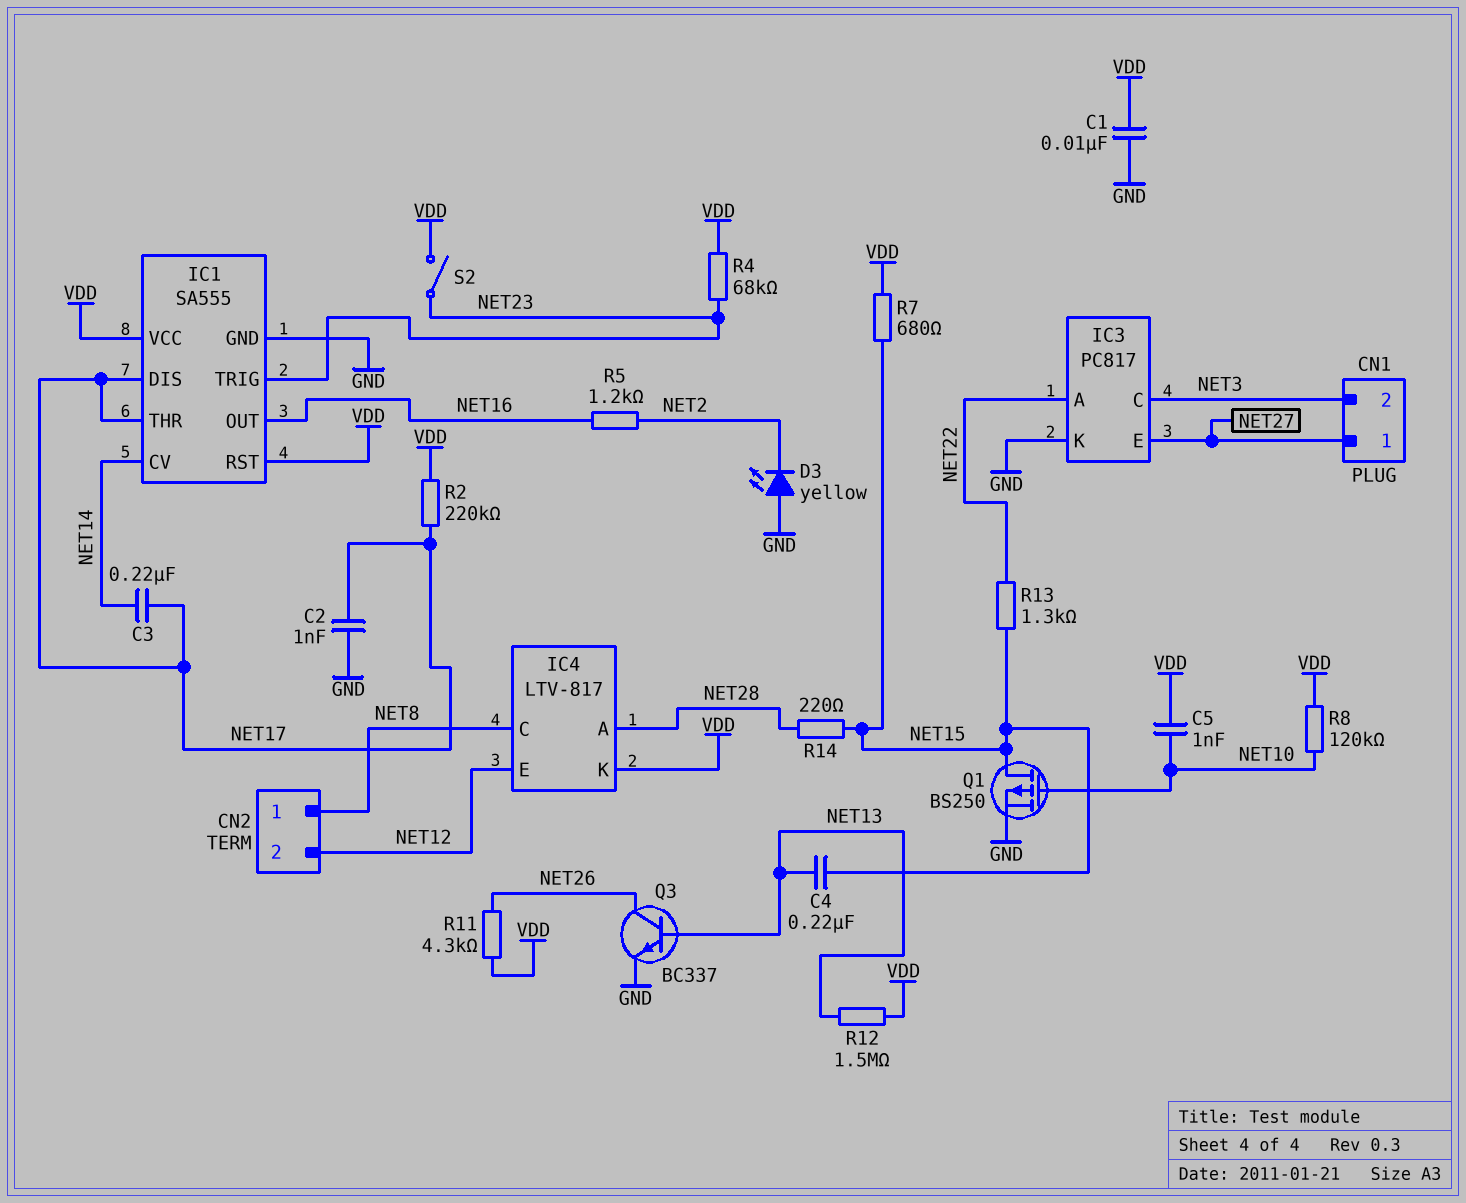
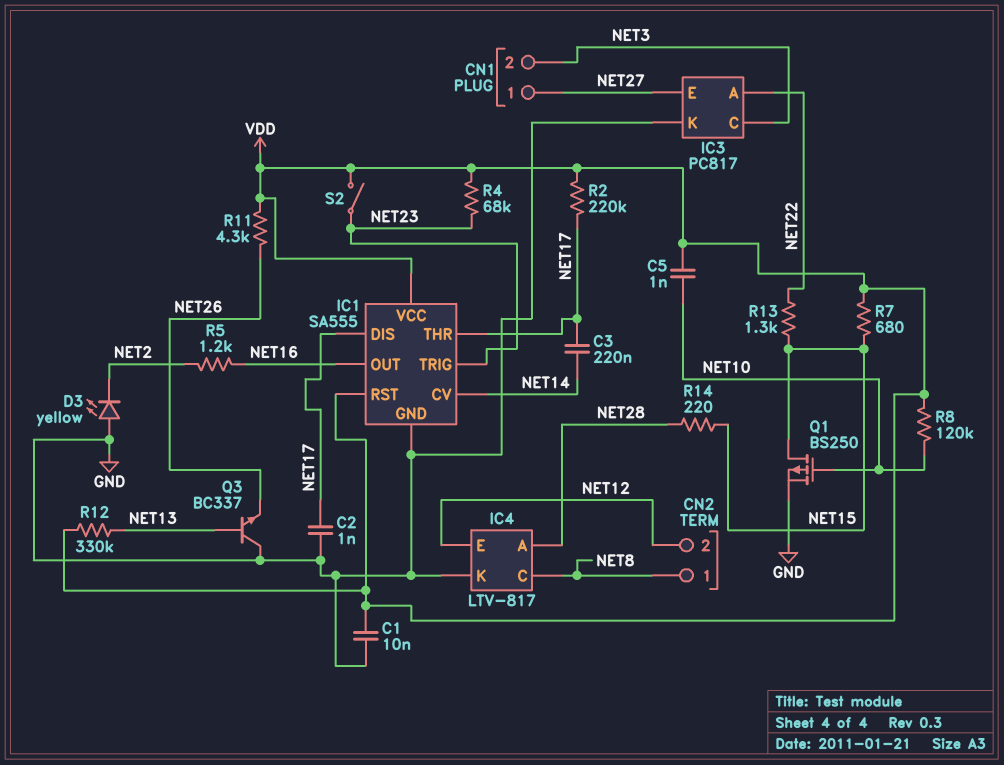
C4: 220nF (NET13, NET15) -> none
IC4 pin K: VDD -> GND
Q3: NPN BC337 (B NET13, C NET26, E GND) -> NPN BC337 (B NET13, C GND, E NET26)
R12: 1.5M (NET13, VDD) -> 330k (NET13, VDD)

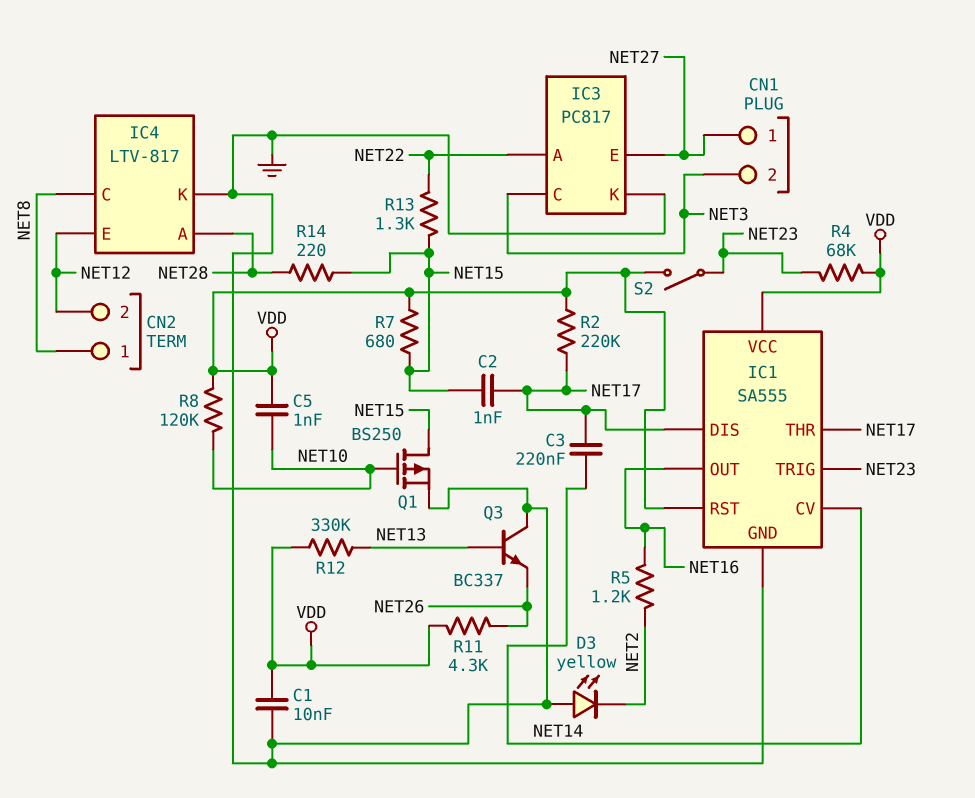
C2: 1nF (GND, NET17) -> 1nF (NET15, NET17)

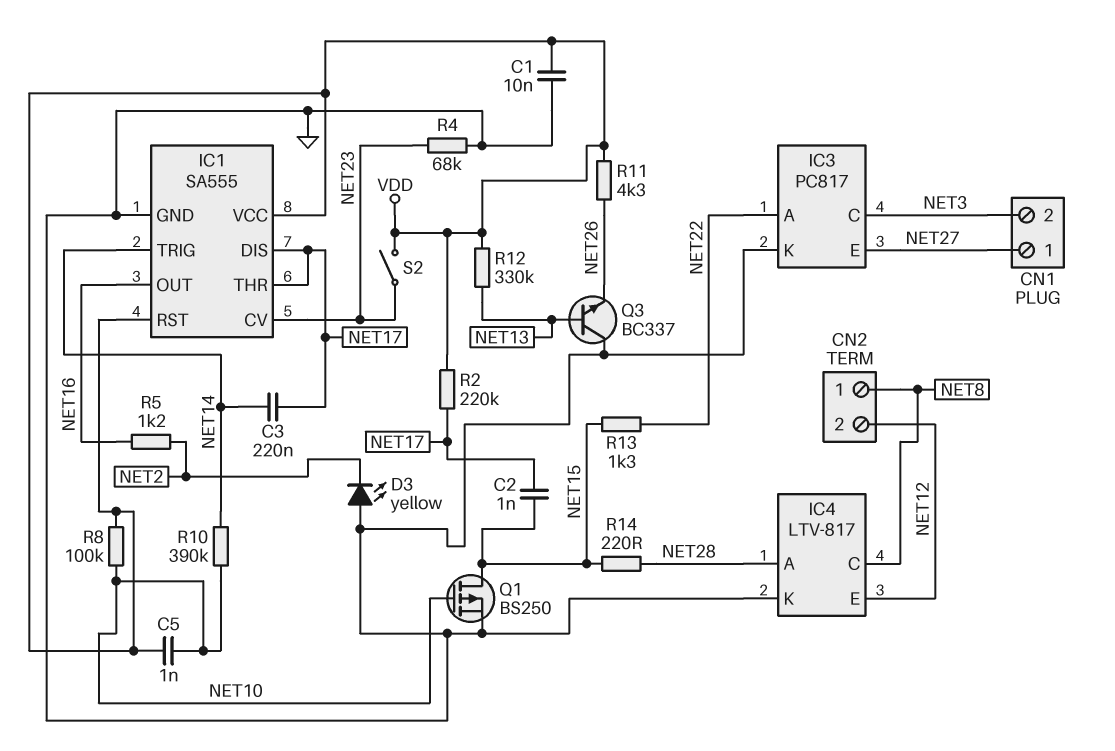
IC1 pin CV: NET14 -> NET23
IC1 pin TRIG: NET23 -> NET14
R4: 68k (NET23, VDD) -> 68k (GND, NET23)
R7: 680 (NET15, VDD) -> none
R8: 120k (NET10, VDD) -> 100k (NET10, VDD)
R10: none -> 390k (NET10, NET14)

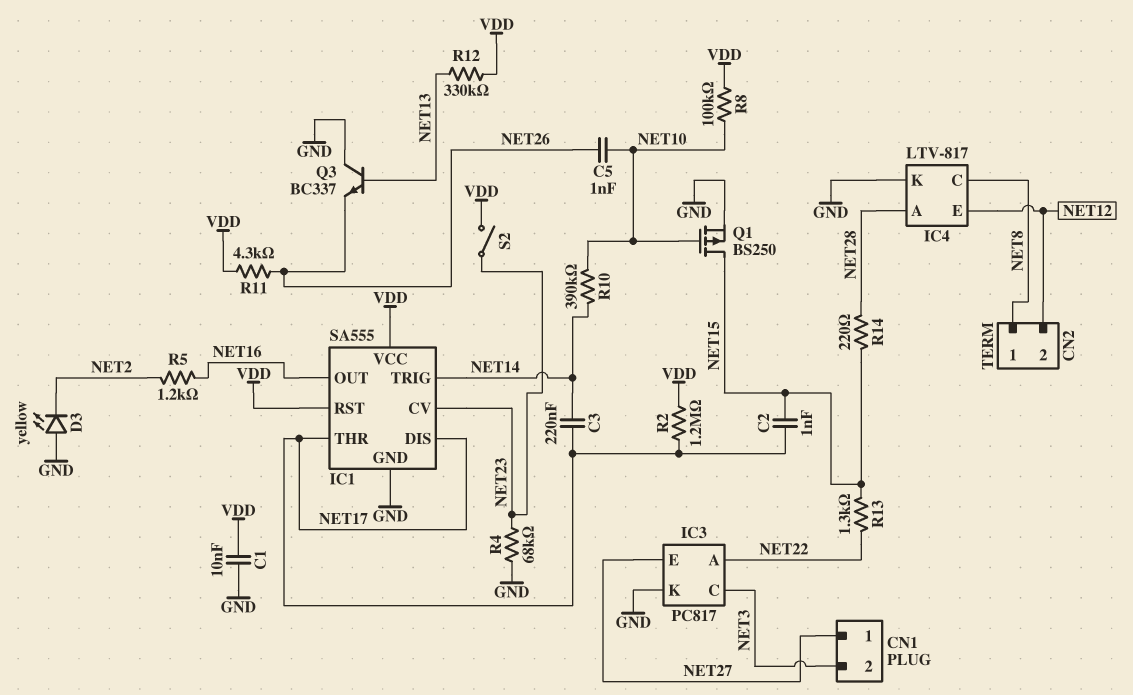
C5: 1nF (NET10, VDD) -> 1nF (NET10, NET26)
R2: 220k (NET17, VDD) -> 1.2M (NET17, VDD)

